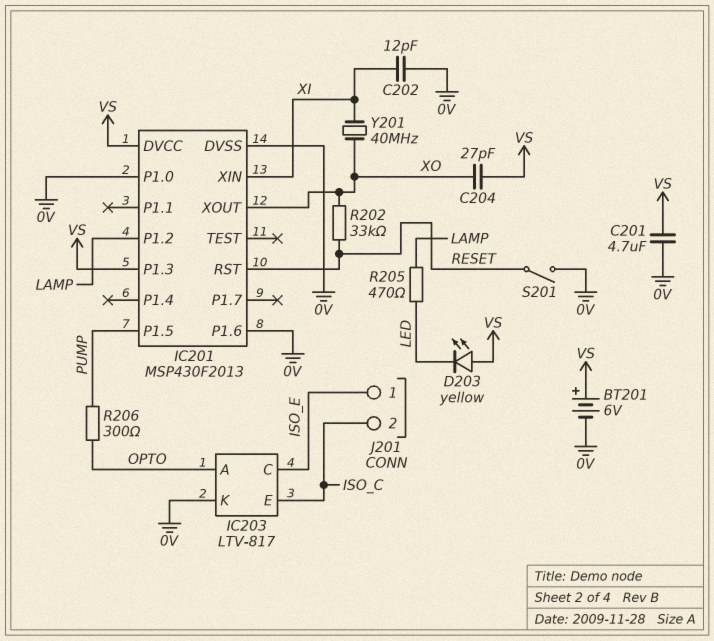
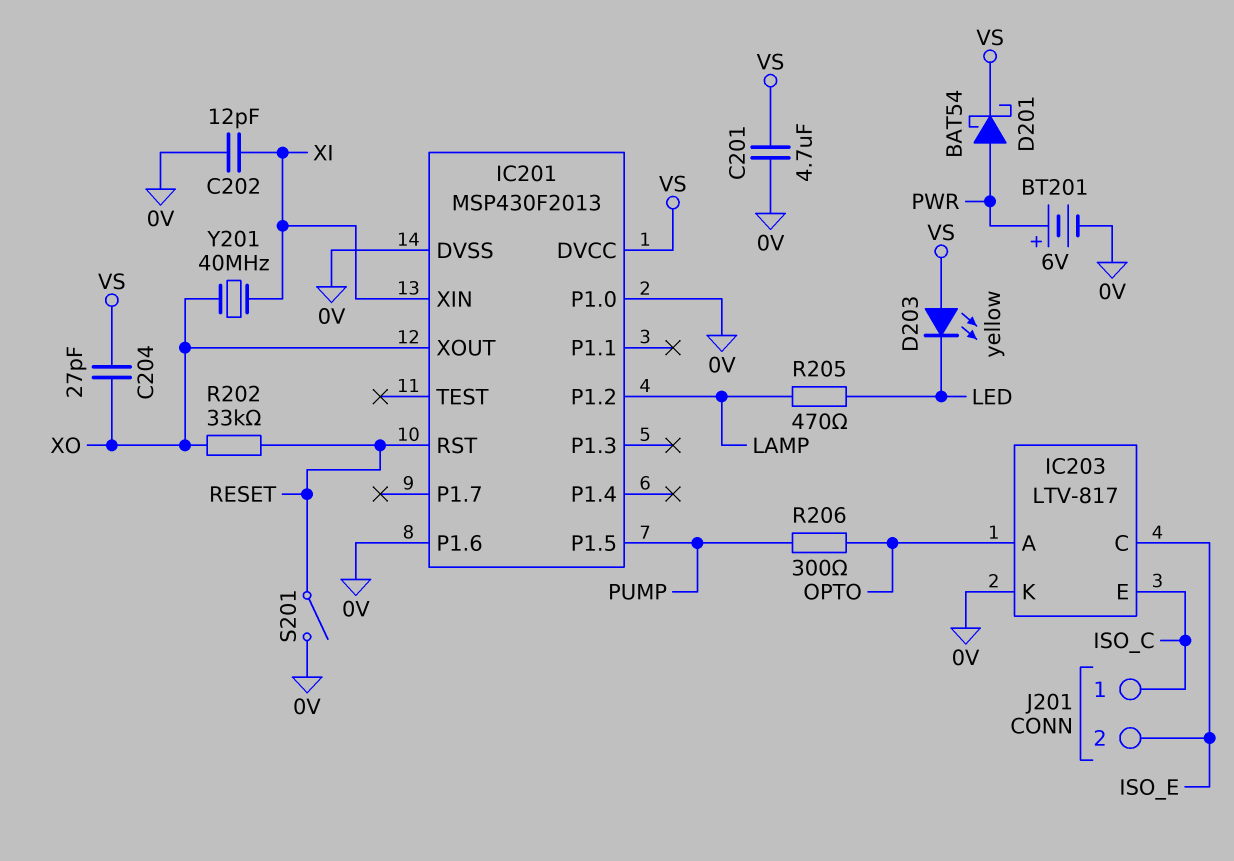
BT201: 6V (plus VS, minus 0V) -> 6V (plus PWR, minus 0V)
D201: none -> schottky BAT54 (A PWR, K VS)
IC201 pin P1.3: VS -> none
J201 pin 1: ISO_E -> ISO_C
J201 pin 2: ISO_C -> ISO_E

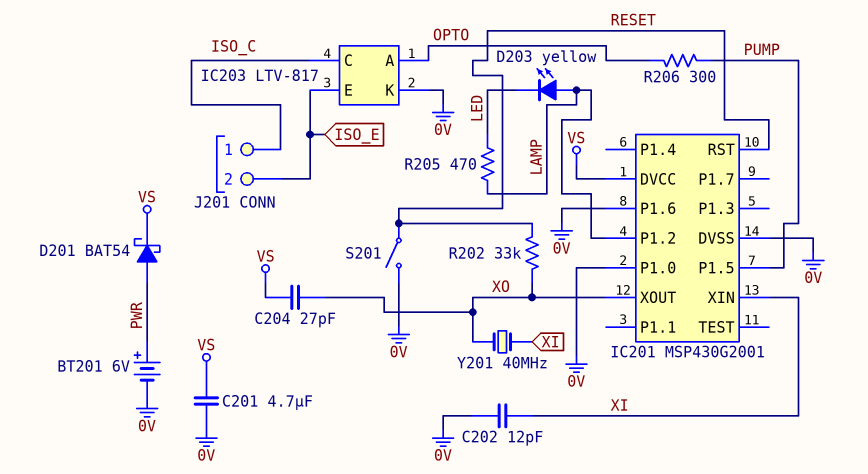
D203: LED yellow (A VS, K LED) -> LED yellow (A LAMP, K LED)
IC201: MSP430F2013 -> MSP430G2001
IC203 pin C: ISO_E -> ISO_C
IC203 pin E: ISO_C -> ISO_E

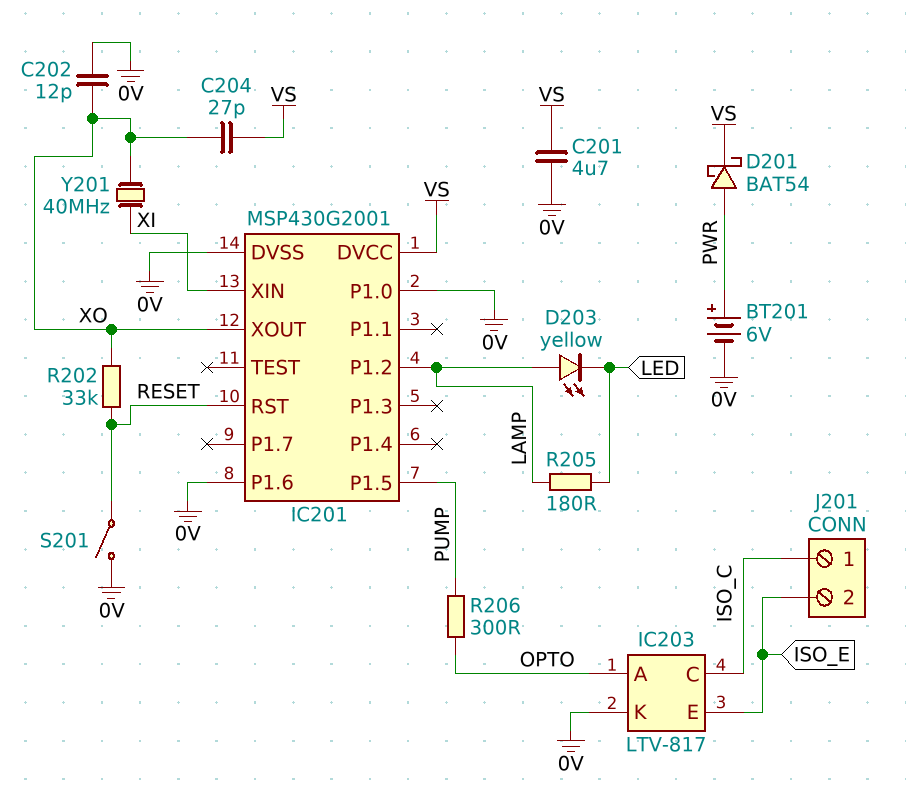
C202: 12pF (0V, XI) -> 12pF (0V, XO)
R205: 470 (LAMP, LED) -> 180 (LAMP, LED)

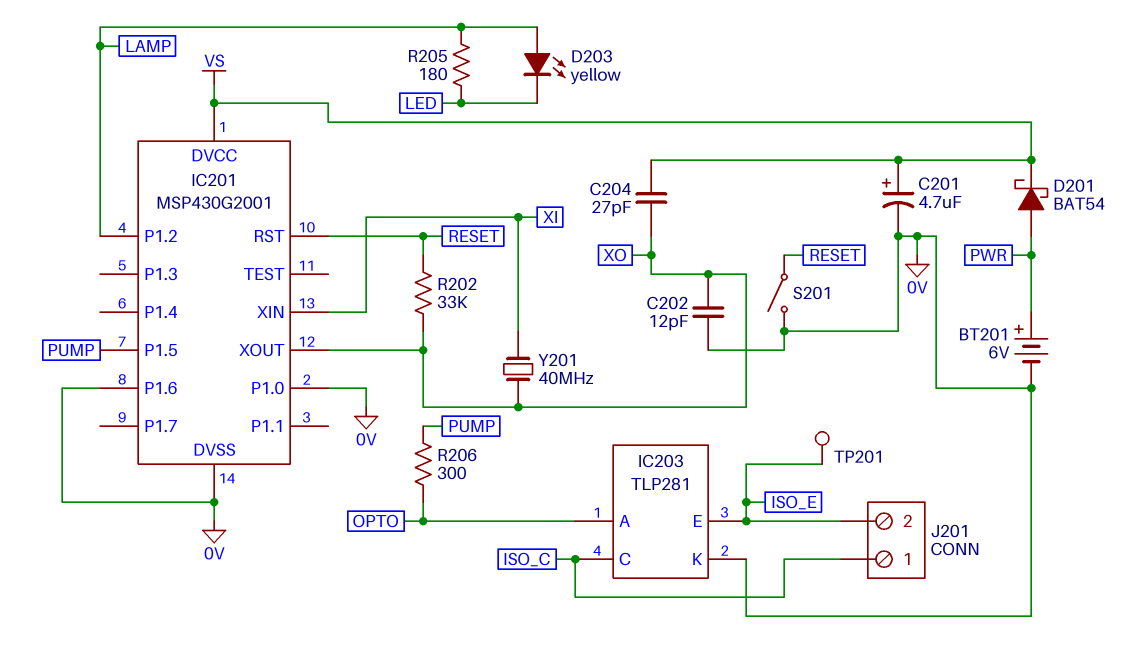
C201: 4.7uF (0V, VS) -> 4.7uF (plus VS, minus 0V)
IC203: LTV-817 -> TLP281
TP201: none -> test point (ISO_E)

